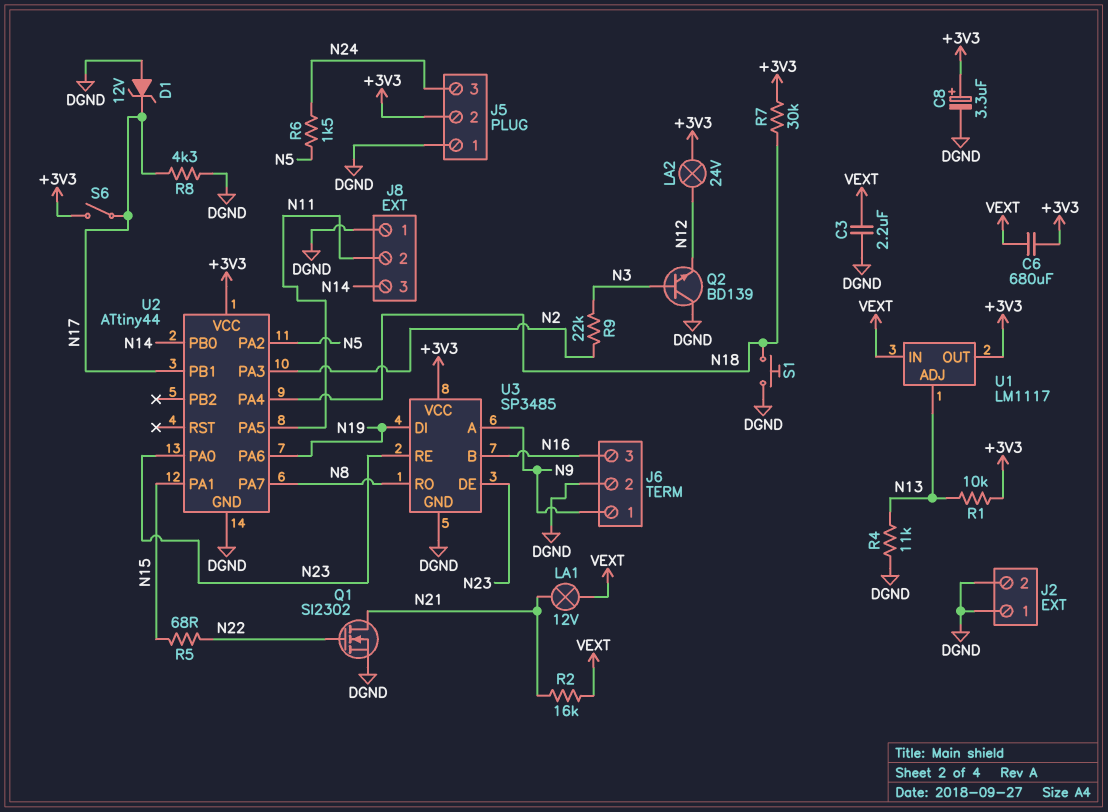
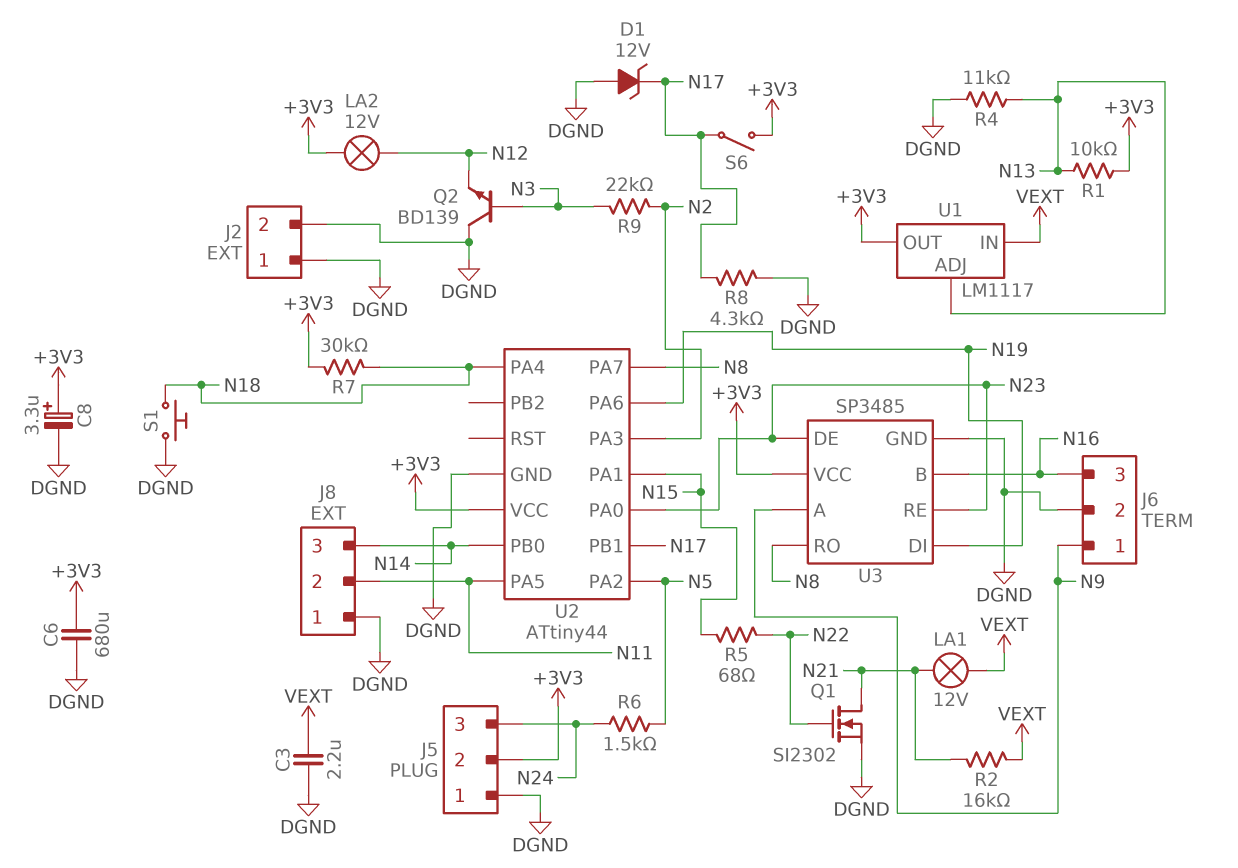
C6: 680uF (+3V3, VEXT) -> 680uF (+3V3, DGND)
LA2: lamp 24V (+3V3, N12) -> lamp 12V (+3V3, N12)

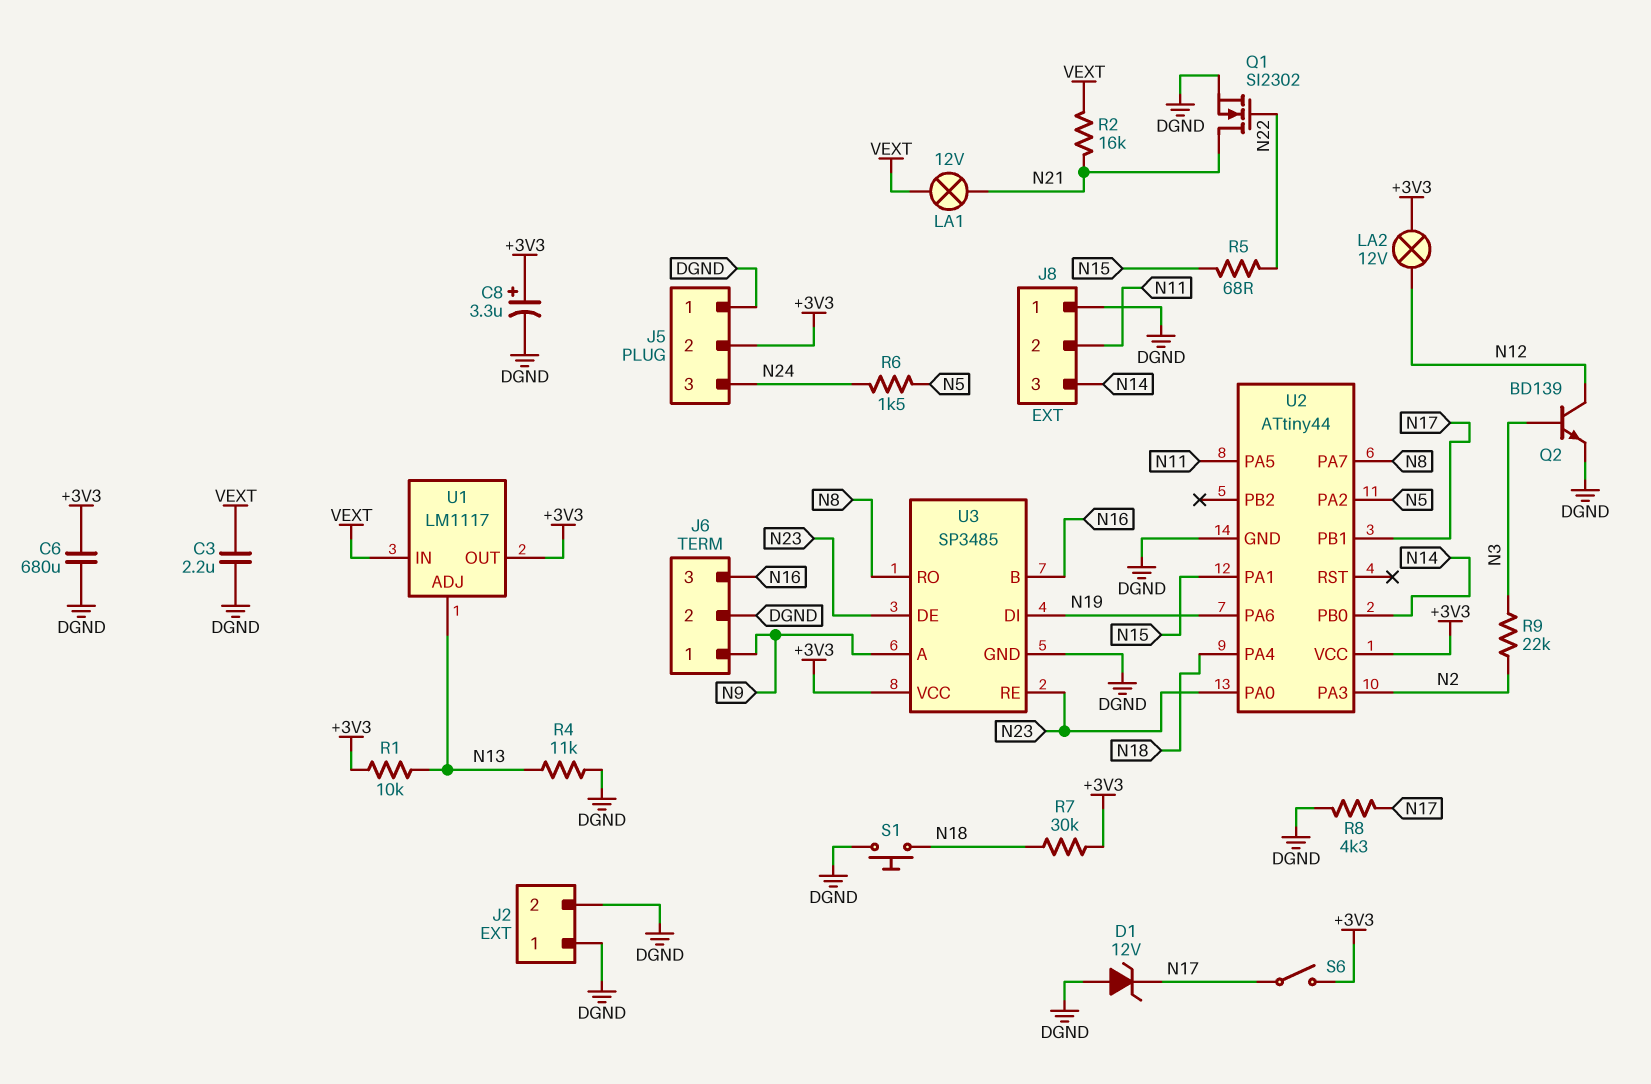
Q2: NPN BD139 (B N3, C DGND, E N12) -> NPN BD139 (B N3, C N12, E DGND)

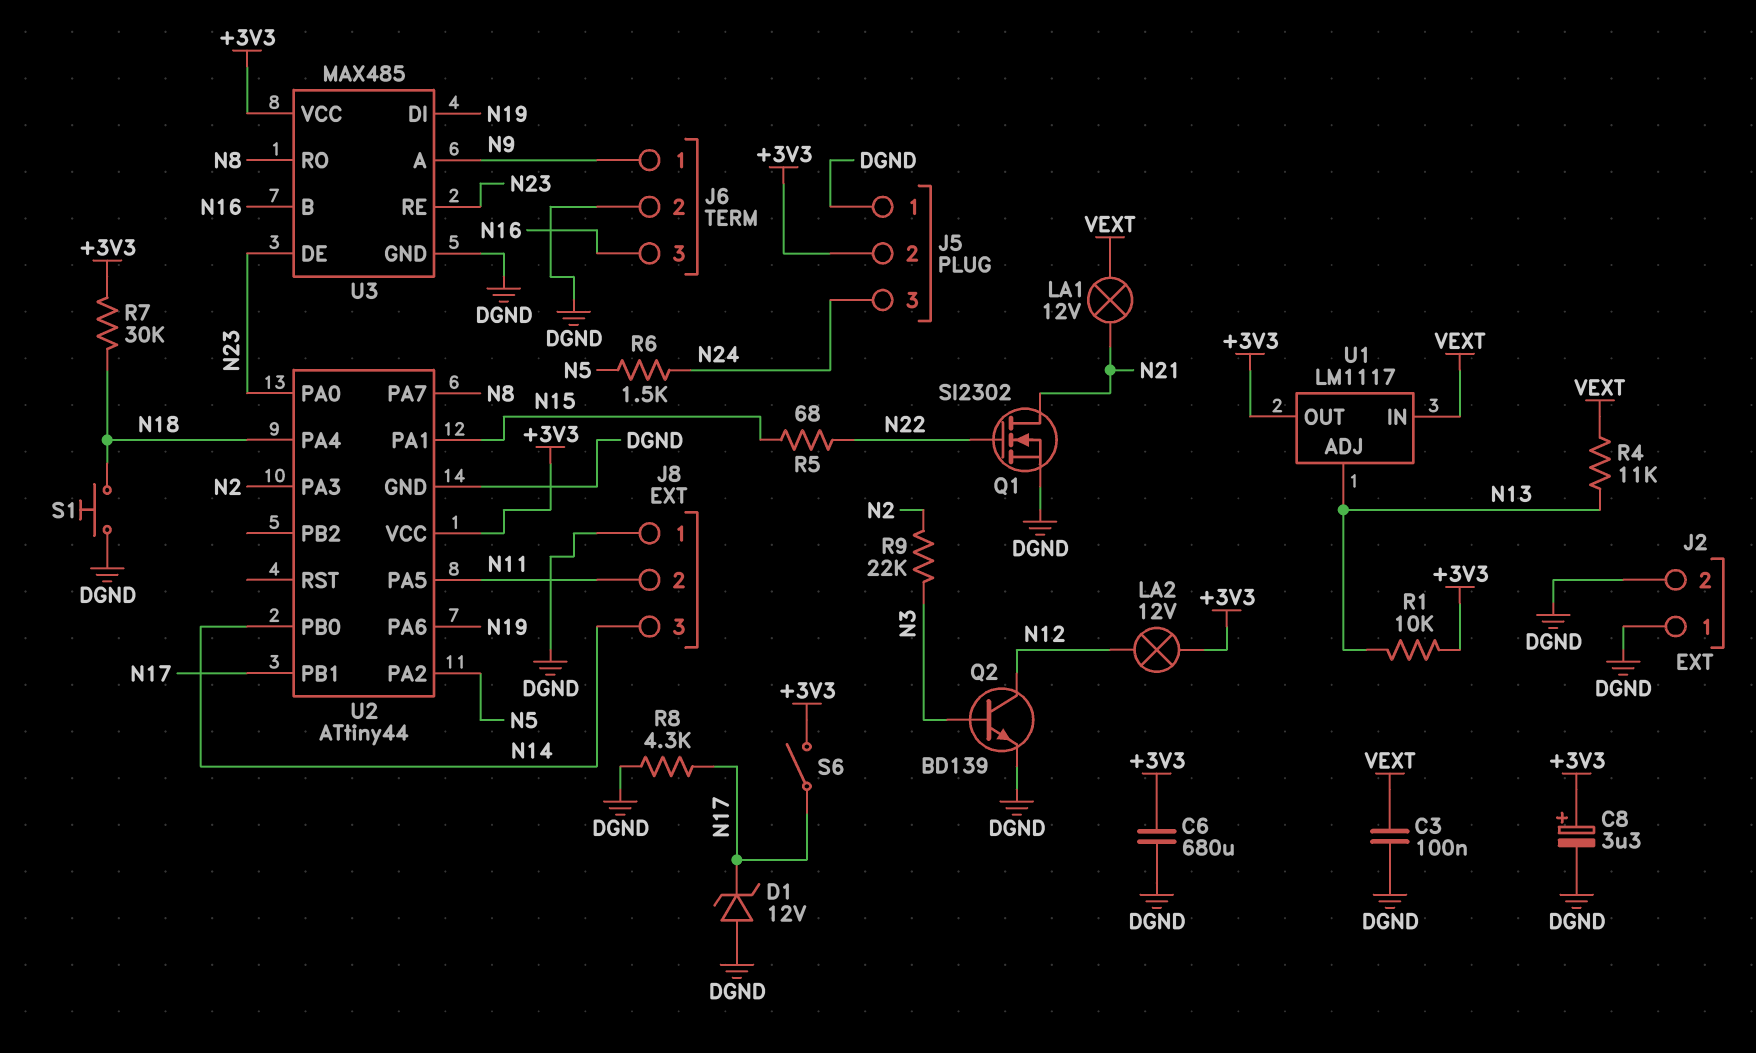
C3: 2.2uF (DGND, VEXT) -> 100nF (DGND, VEXT)
R2: 16k (N21, VEXT) -> none
R4: 11k (DGND, N13) -> 11k (N13, VEXT)
U3: SP3485 -> MAX485

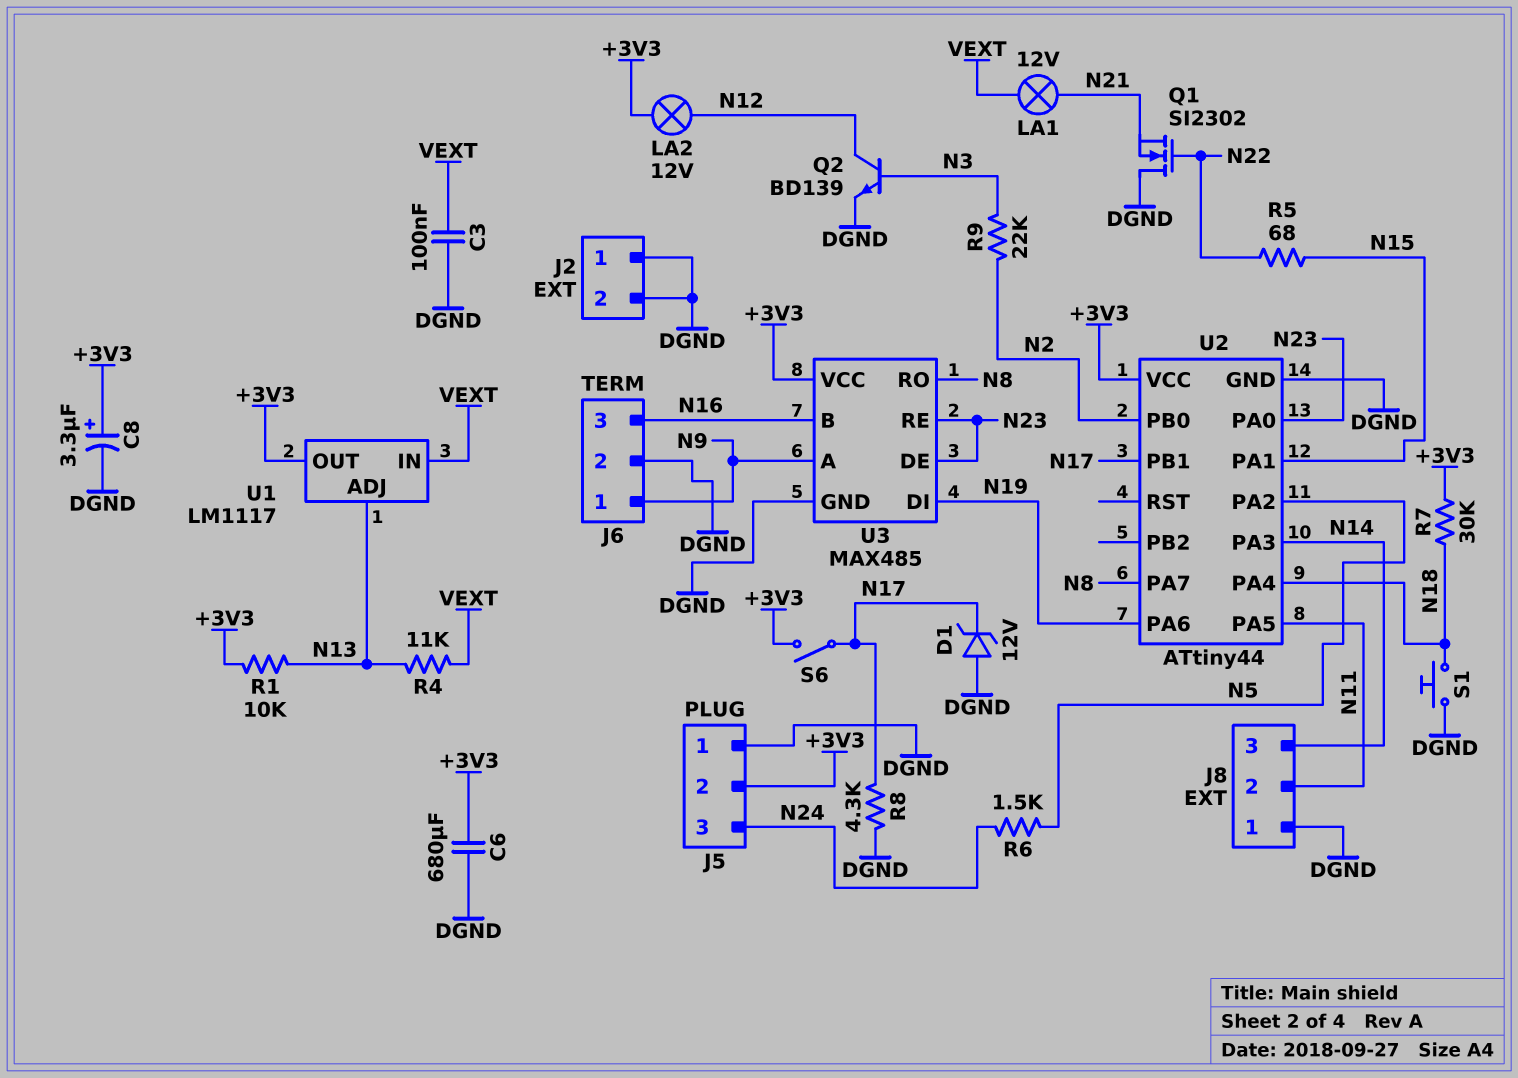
Q1: NMOS SI2302 (G N22, D N21, S DGND) -> NMOS SI2302 (G N22, D DGND, S N21)
U2 pin PA3: N2 -> N14
U2 pin PB0: N14 -> N2

